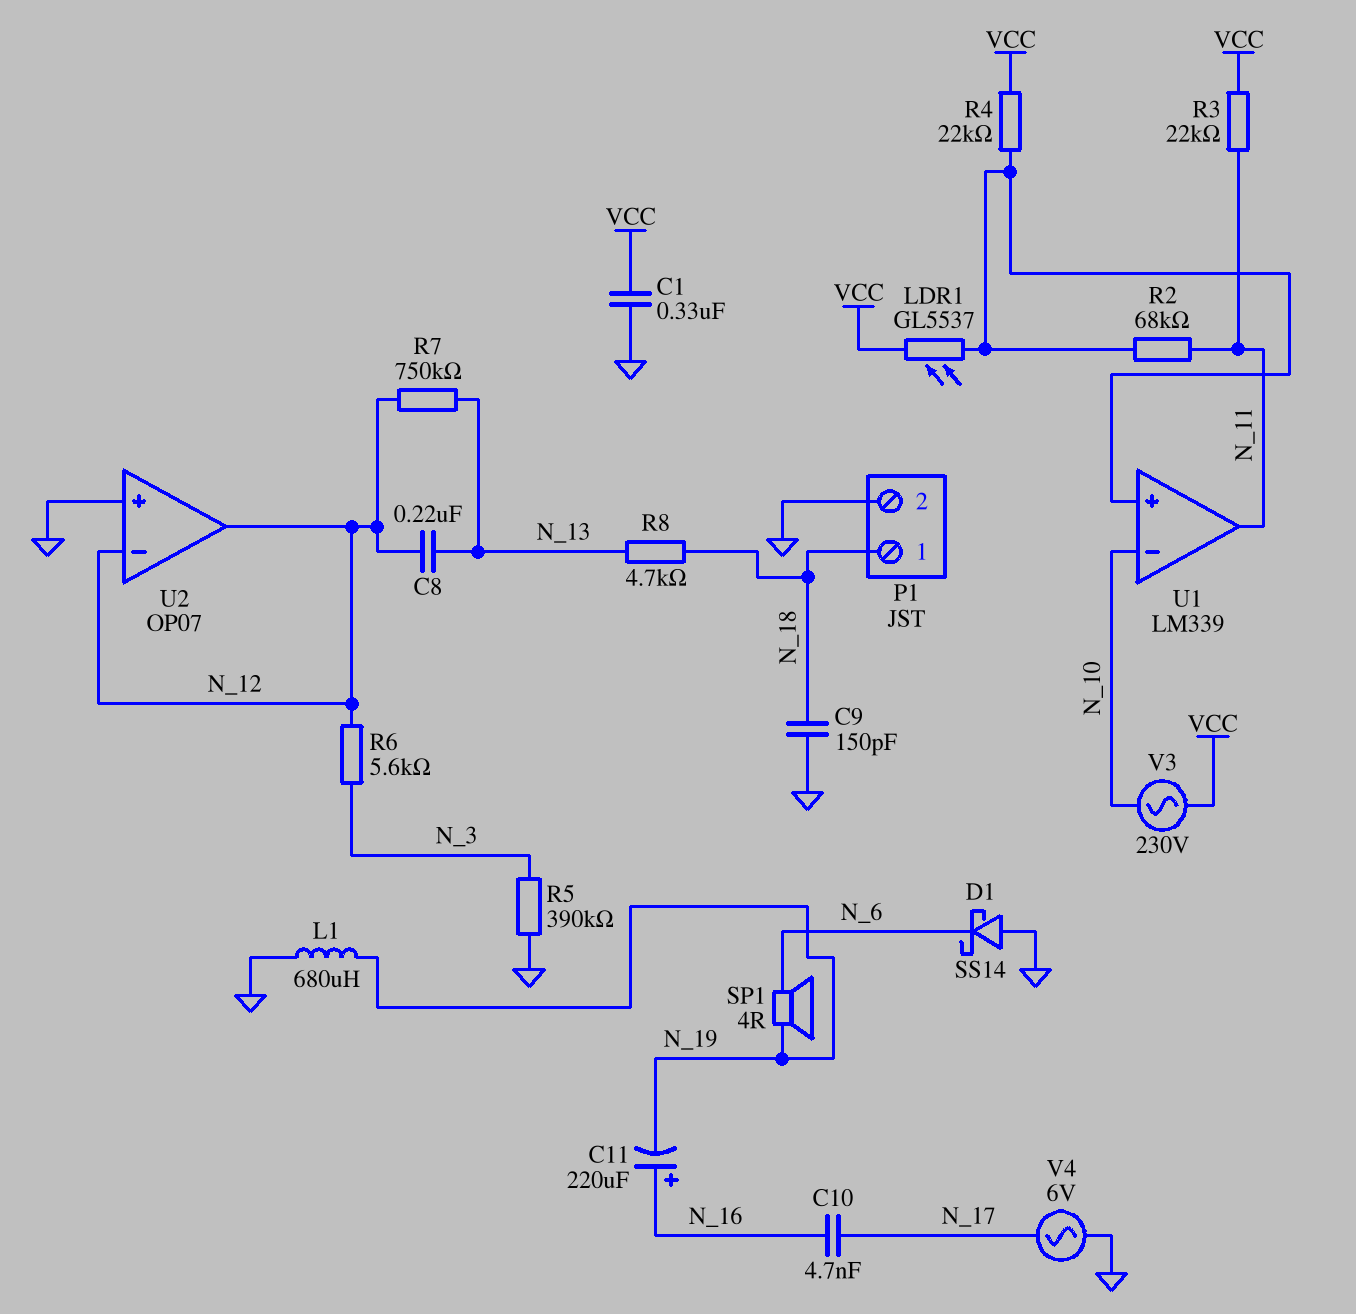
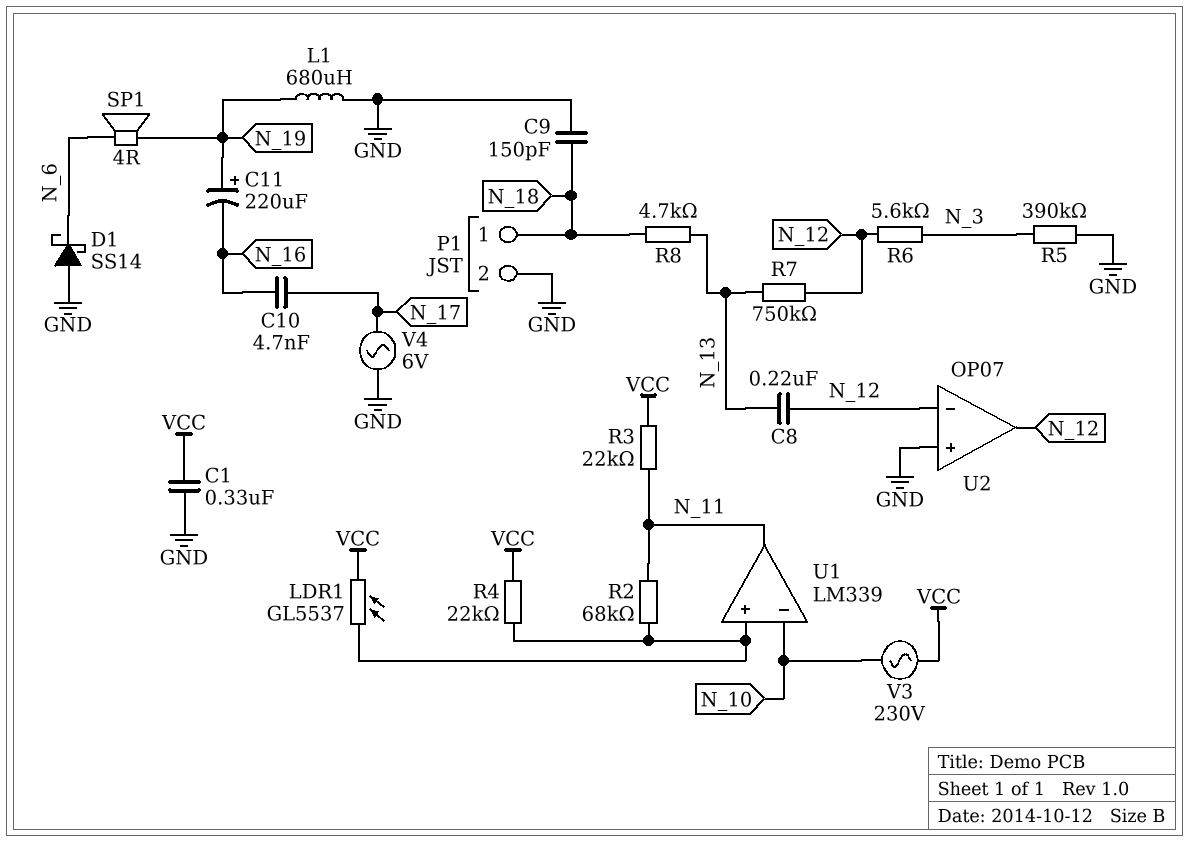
C11: 220uF (plus N_16, minus N_19) -> 220uF (plus N_19, minus N_16)

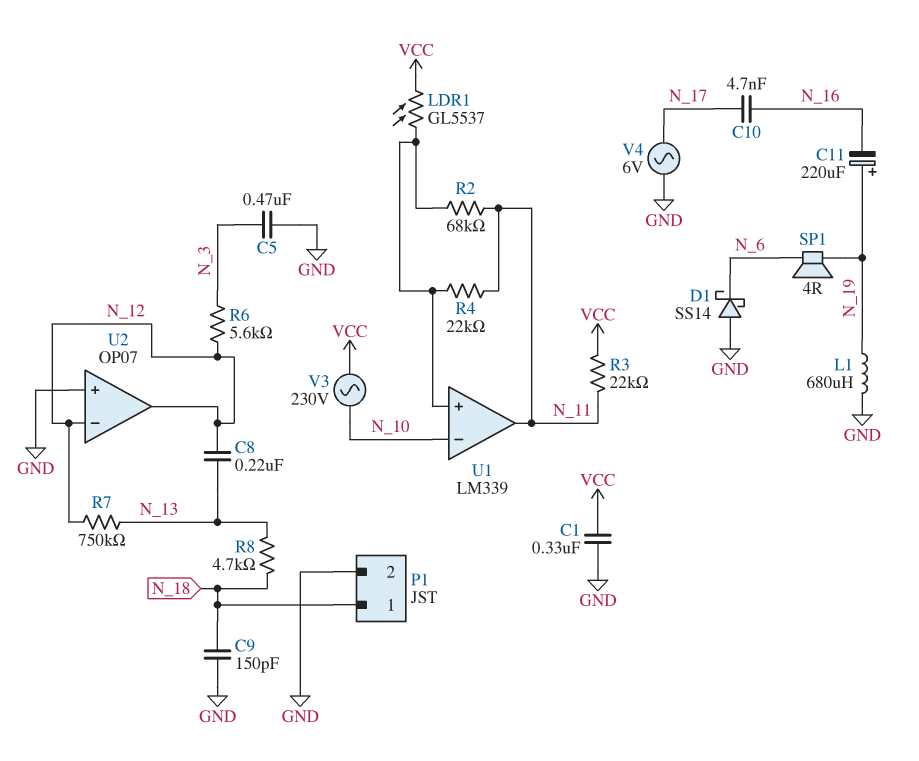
C5: none -> 470nF (GND, N_3)
R4: 22k (U1/in+, VCC) -> 22k (N_11, U1/in+)
R5: 390k (GND, N_3) -> none

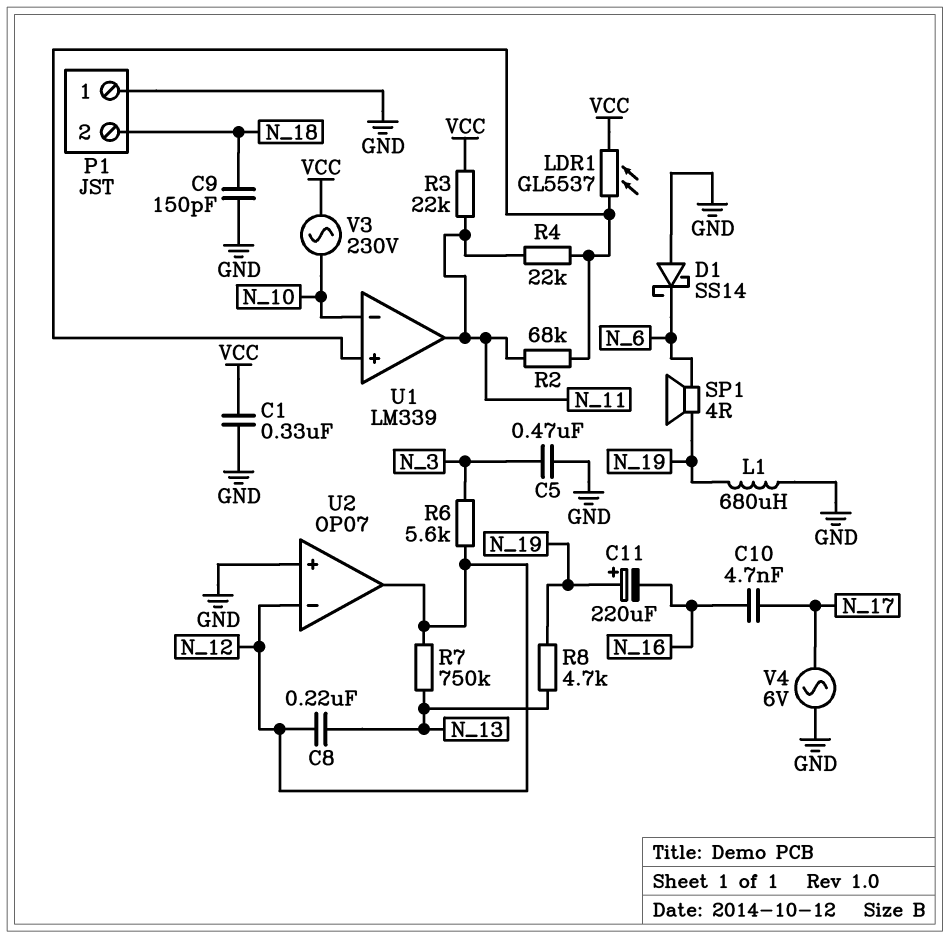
P1 pin 1: N_18 -> GND
P1 pin 2: GND -> N_18
R8: 4.7k (N_13, N_18) -> 4.7k (N_13, N_19)

